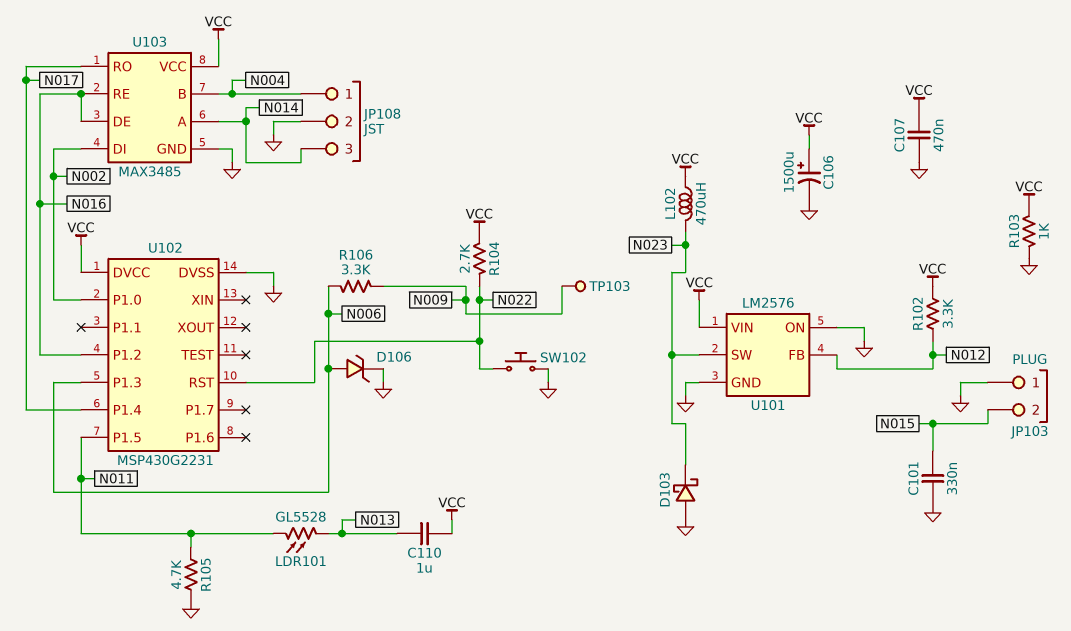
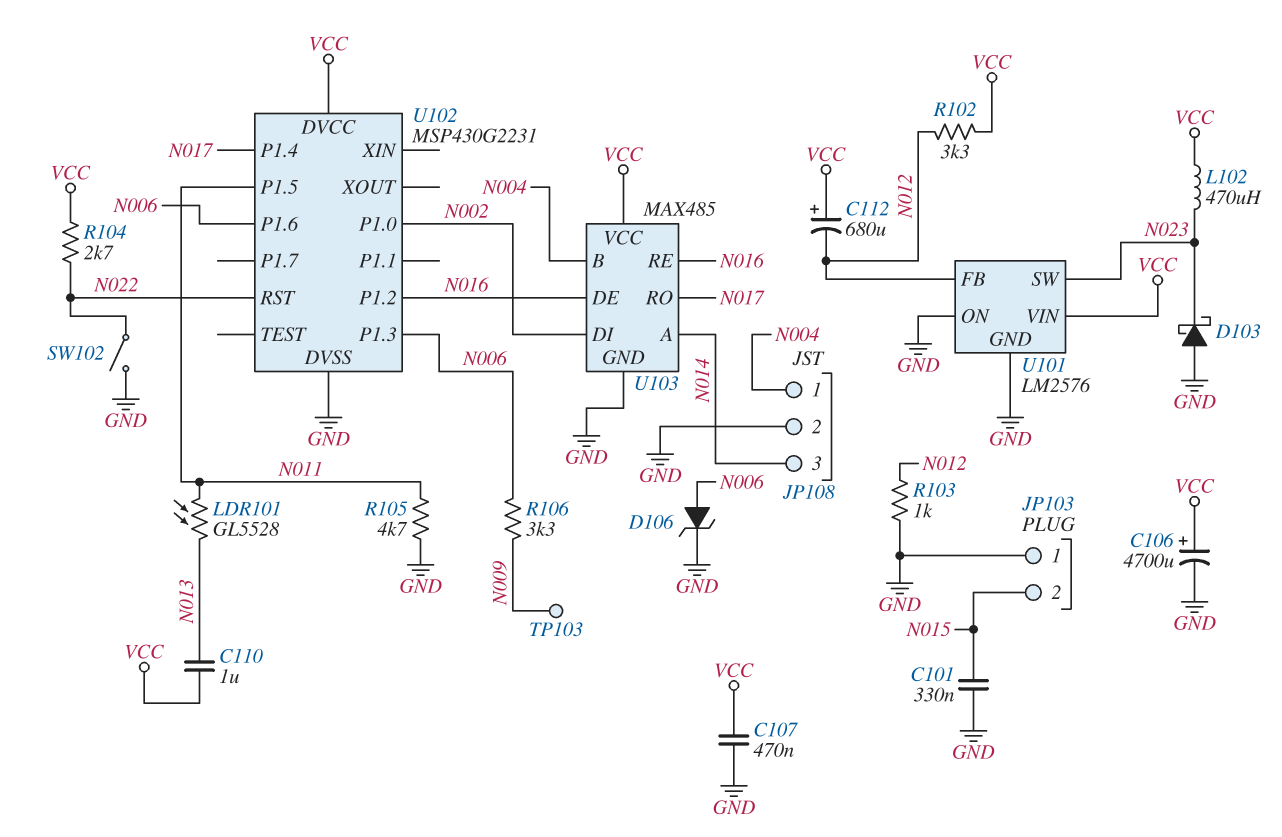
C106: 1500uF (plus VCC, minus GND) -> 4700uF (plus VCC, minus GND)
C112: none -> 680uF (plus VCC, minus N012)
R103: 1k (GND, VCC) -> 1k (GND, N012)
SW102: button (GND, N022) -> switch (GND, N022)
U102 pin P1.6: none -> N006
U103: MAX3485 -> MAX485

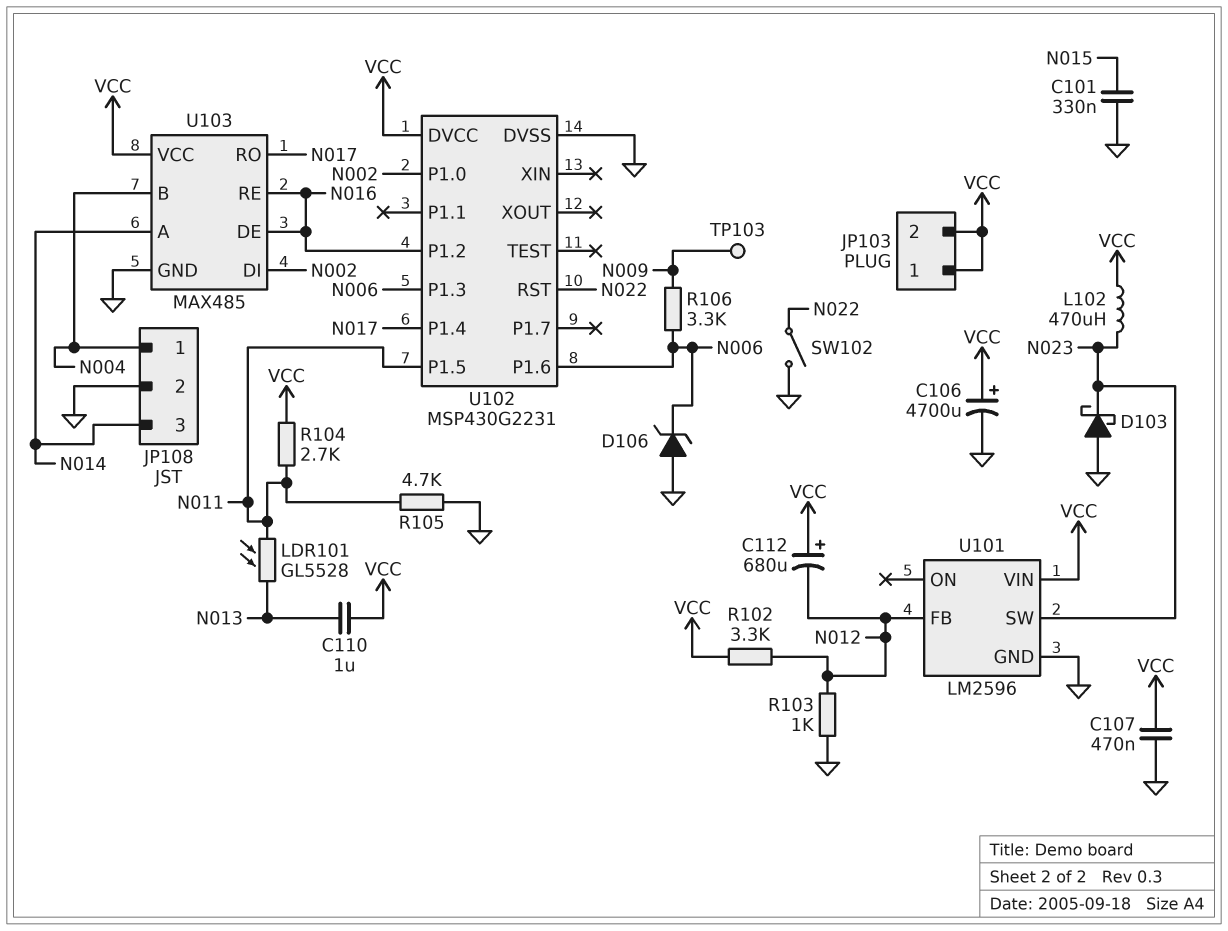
D106: zener (A N006, K GND) -> zener (A GND, K N006)
JP103 pin 1: GND -> VCC
JP103 pin 2: N015 -> VCC
R104: 2.7k (N022, VCC) -> 2.7k (N011, VCC)
U101: LM2576 -> LM2596
U101 pin ON: GND -> none

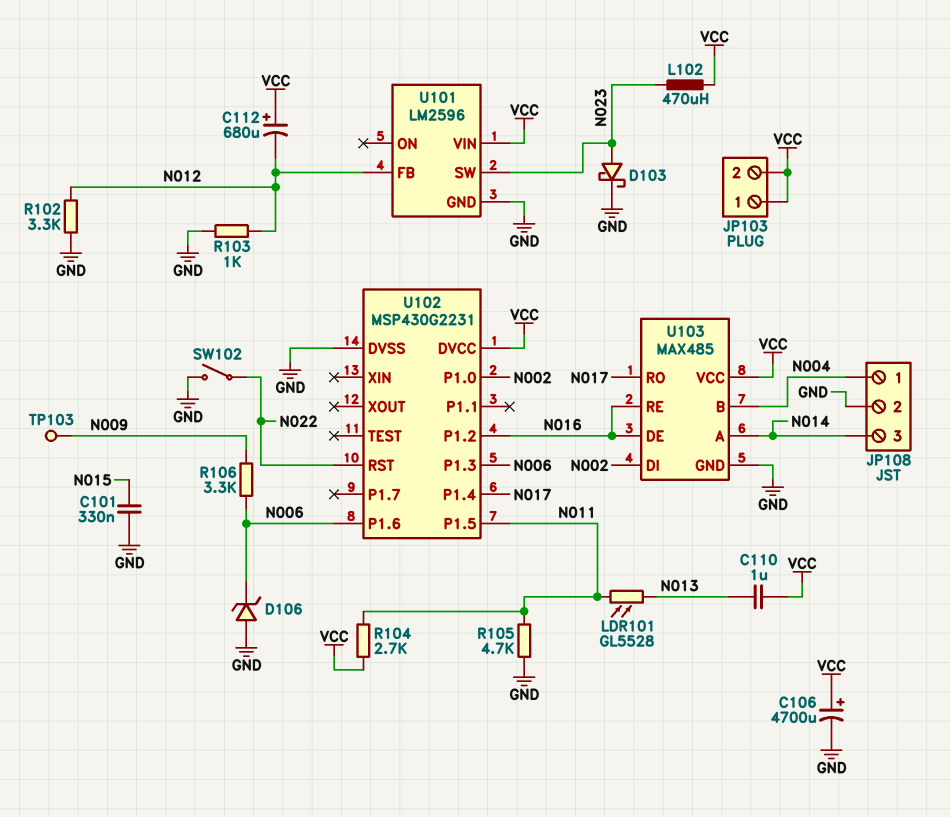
C107: 470nF (GND, VCC) -> none
D103: schottky (A GND, K N023) -> schottky (A N023, K GND)
R102: 3.3k (N012, VCC) -> 3.3k (GND, N012)

